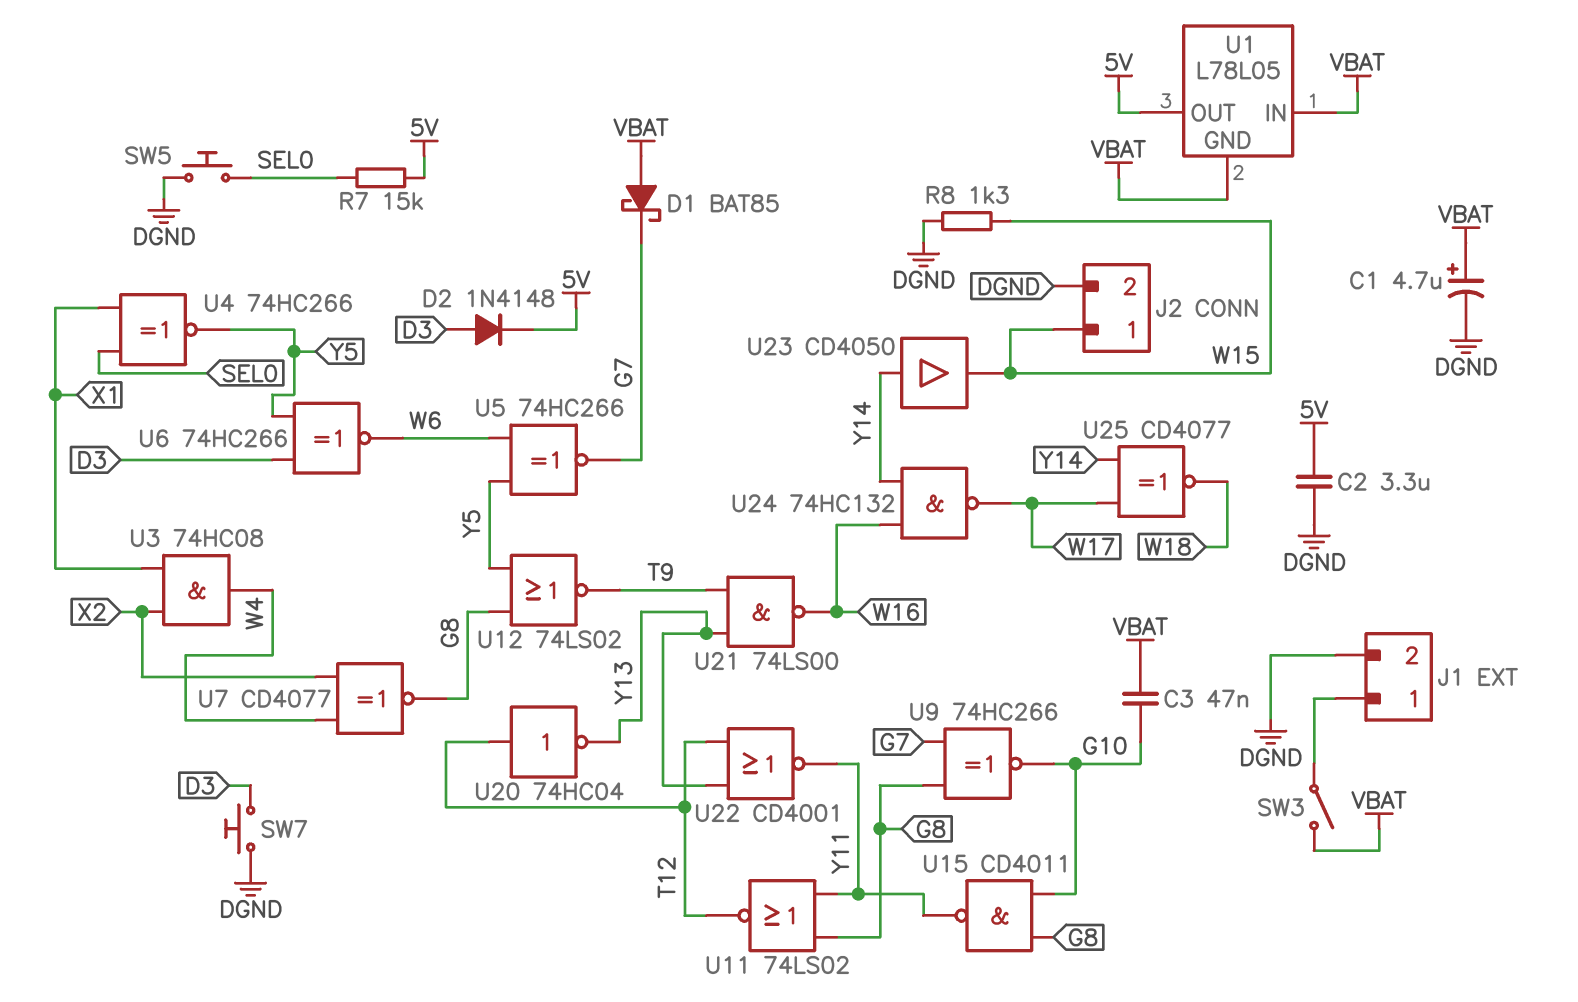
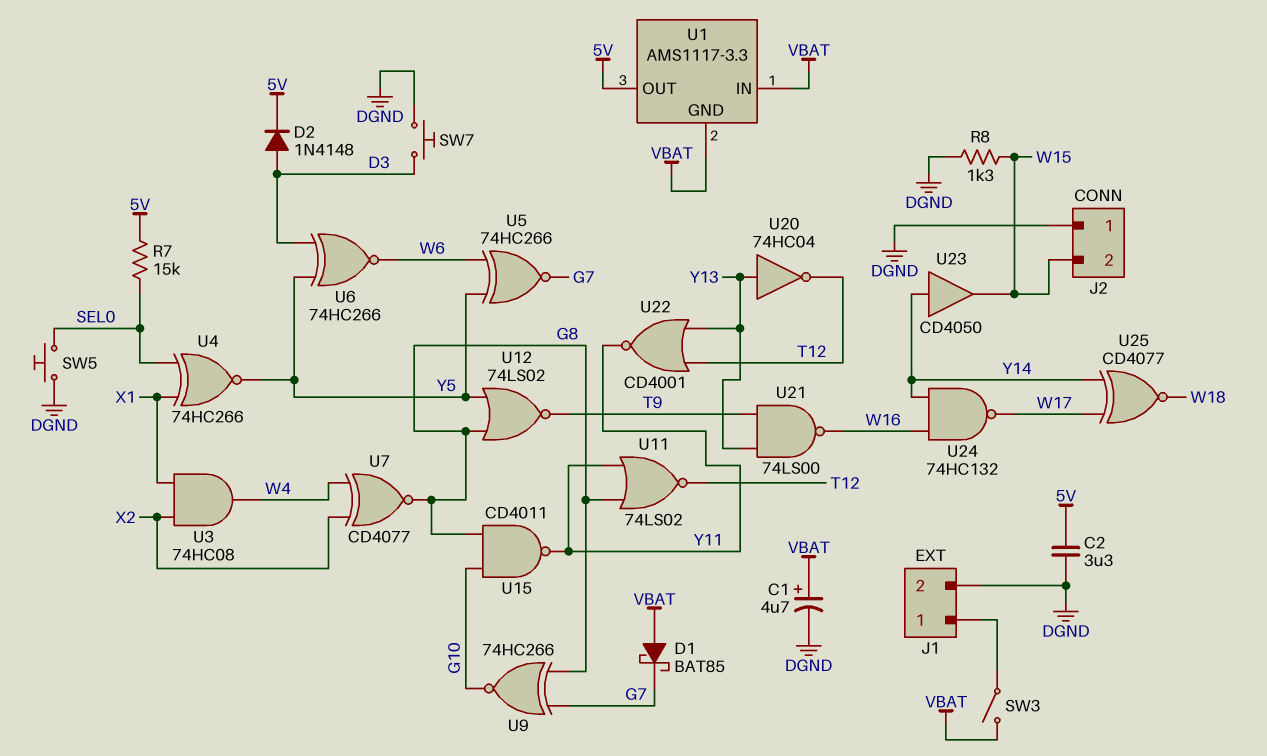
C3: 47nF (G10, VBAT) -> none
J2 pin 1: W15 -> DGND
J2 pin 2: DGND -> W15
U1: L78L05 -> AMS1117-3.3
U20: NOT 74HC04 (in T12, out Y13) -> NOT 74HC04 (in Y13, out T12)

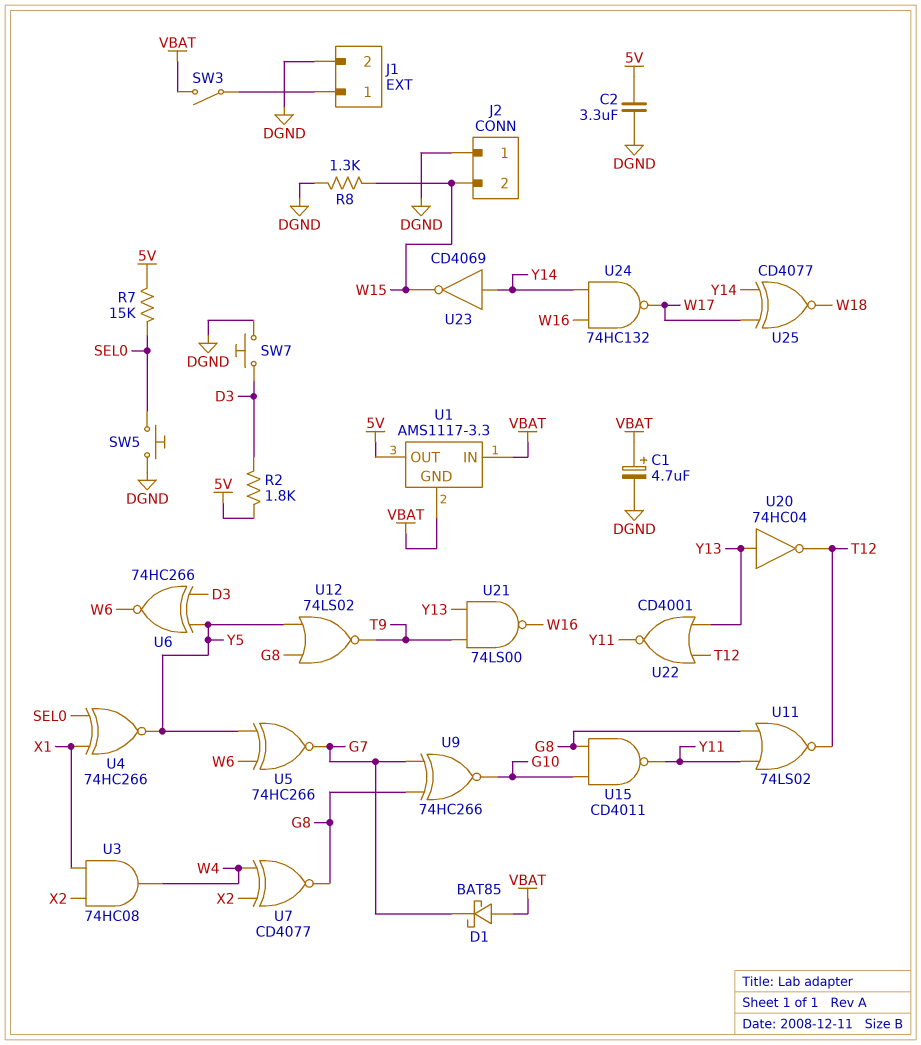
D2: diode 1N4148 (A D3, K 5V) -> none
R2: none -> 1.8k (5V, D3)
U23: buffer CD4050 (in Y14, out W15) -> NOT CD4069 (in Y14, out W15)

